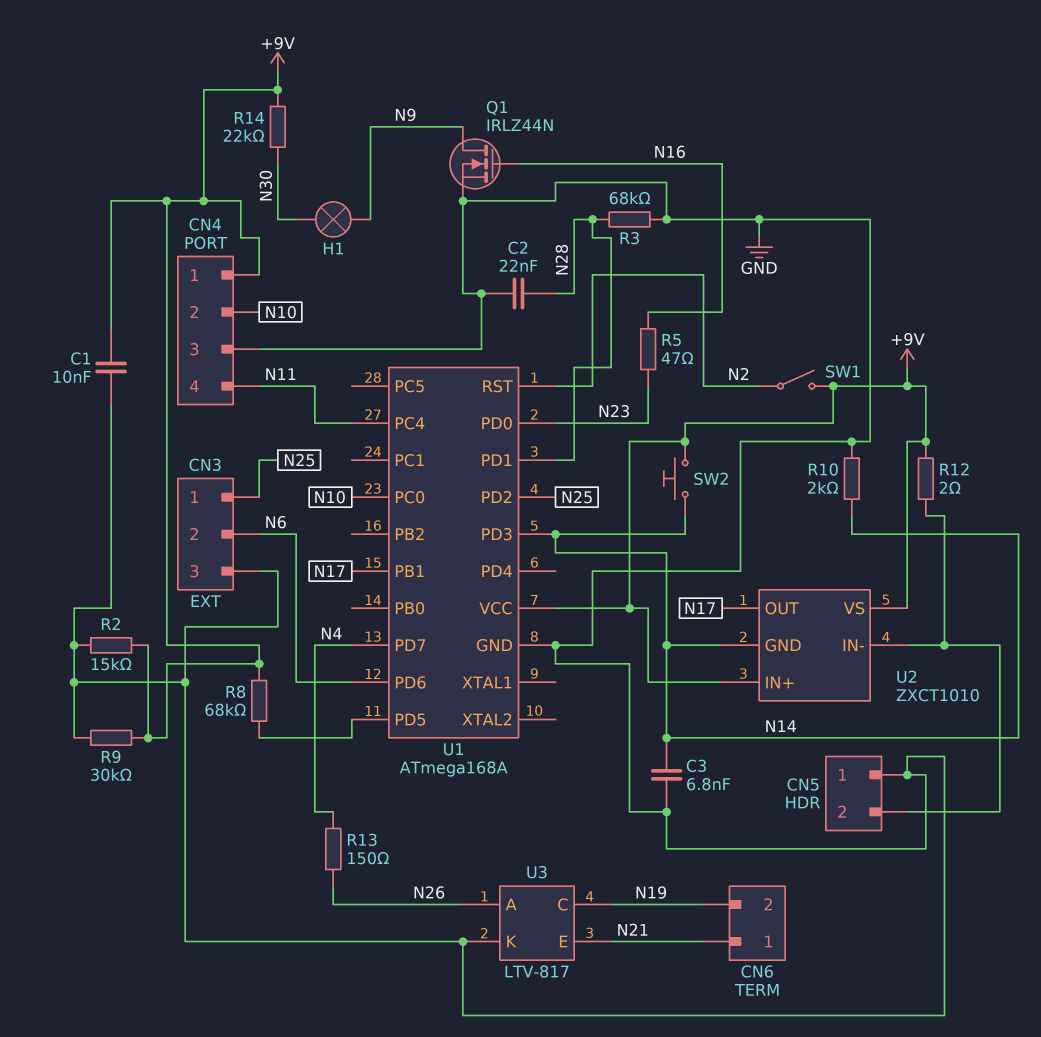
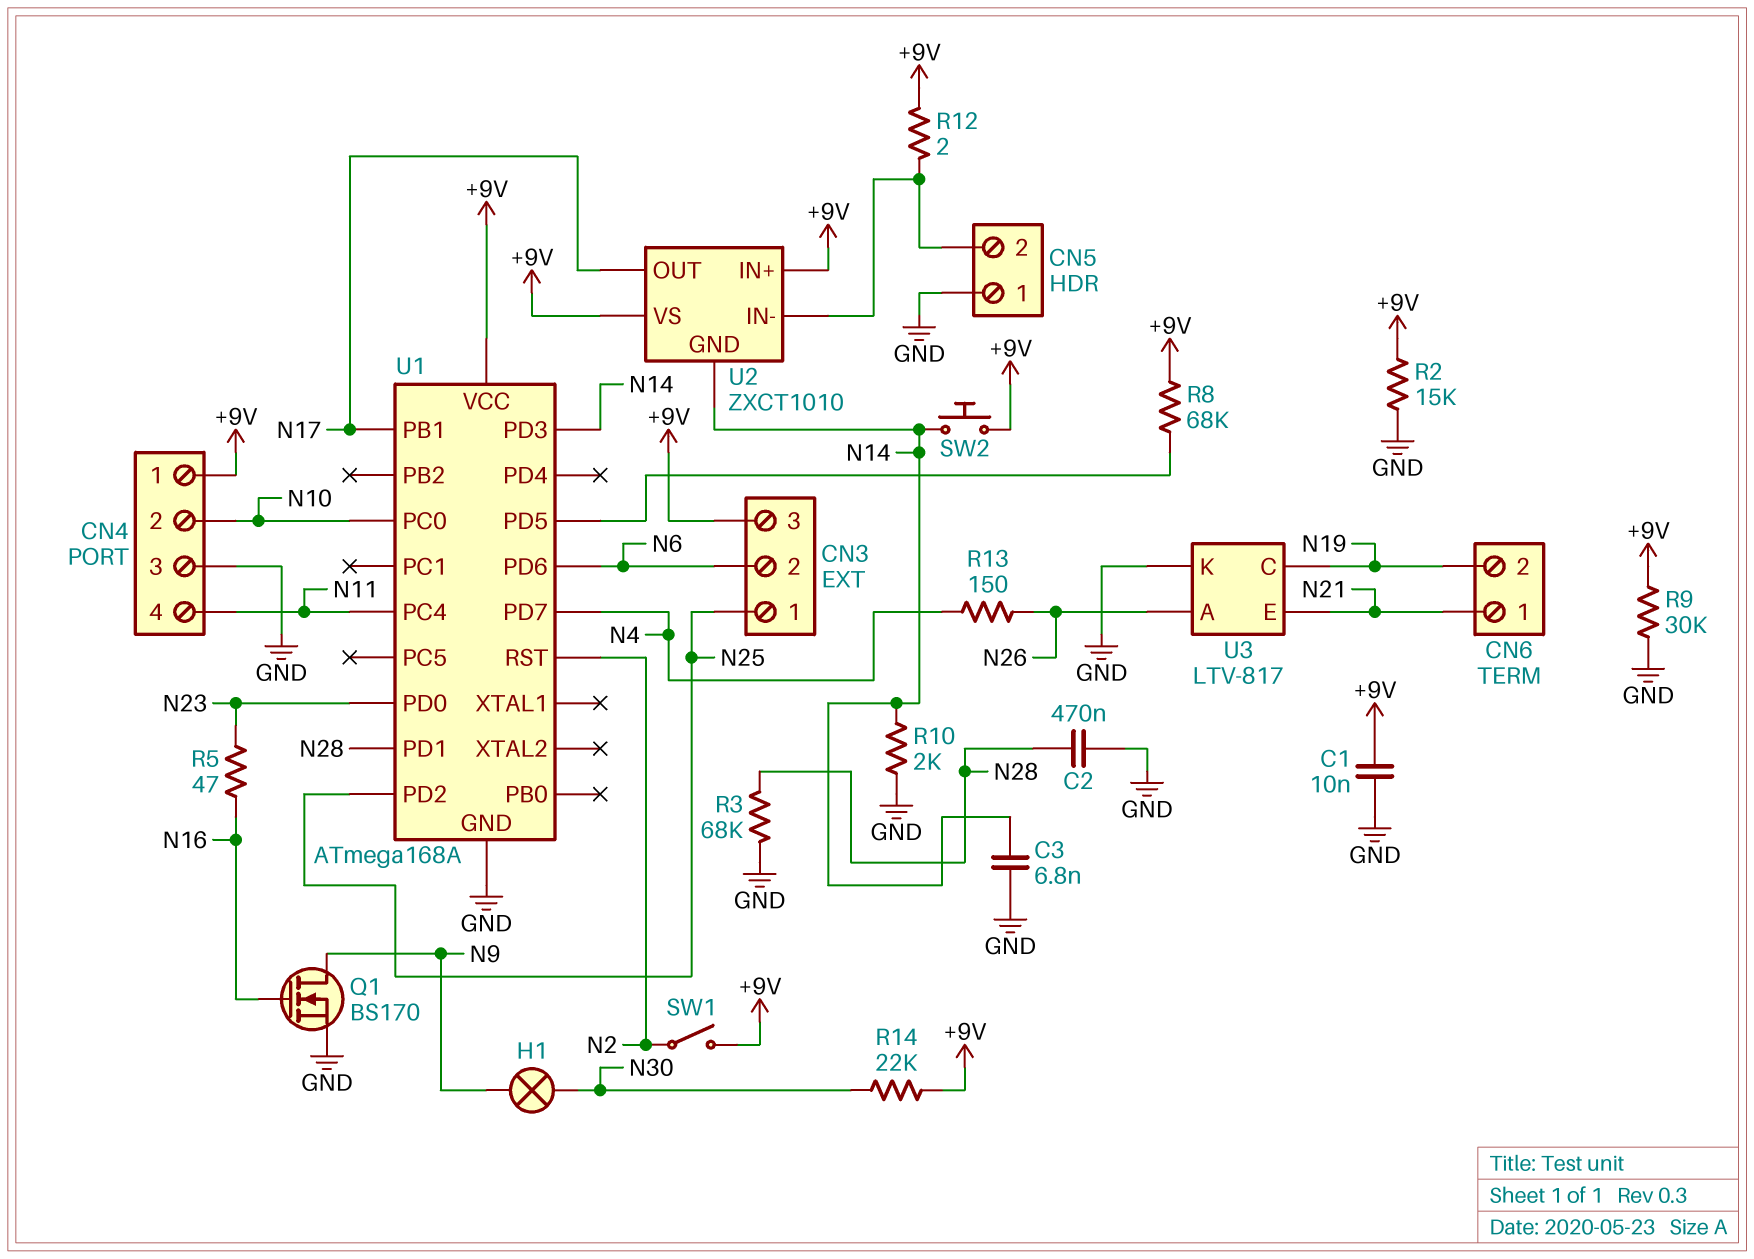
C2: 22nF (GND, N28) -> 470nF (GND, N28)
CN3 pin 3: GND -> +9V
Q1: NMOS IRLZ44N (G N16, D N9, S GND) -> NMOS BS170 (G N16, D N9, S GND)

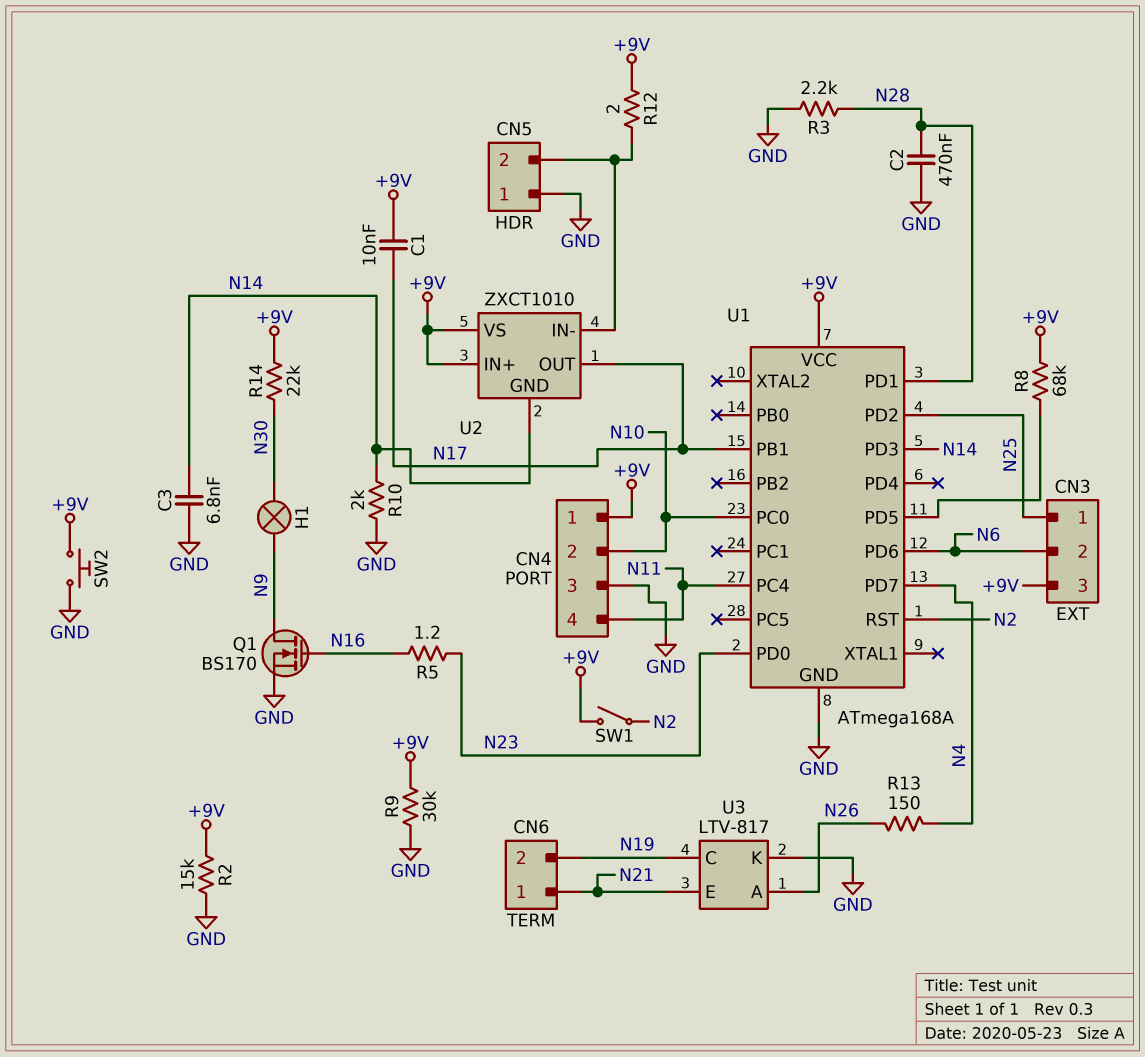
C1: 10nF (+9V, GND) -> 10nF (+9V, N17)
R3: 68k (GND, N28) -> 2.2k (GND, N28)
R5: 47 (N16, N23) -> 1.2 (N16, N23)
SW2: button (+9V, N14) -> button (+9V, GND)

